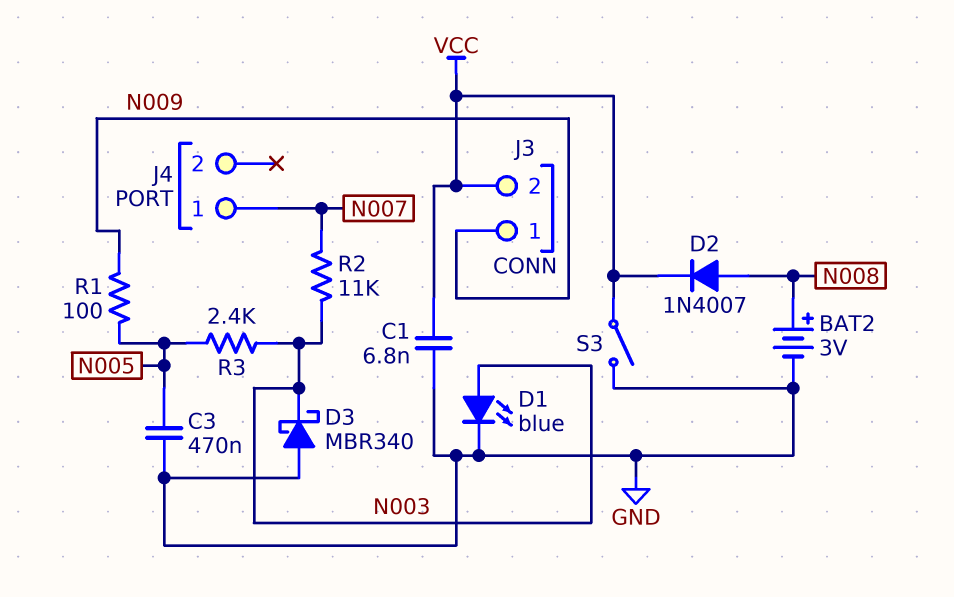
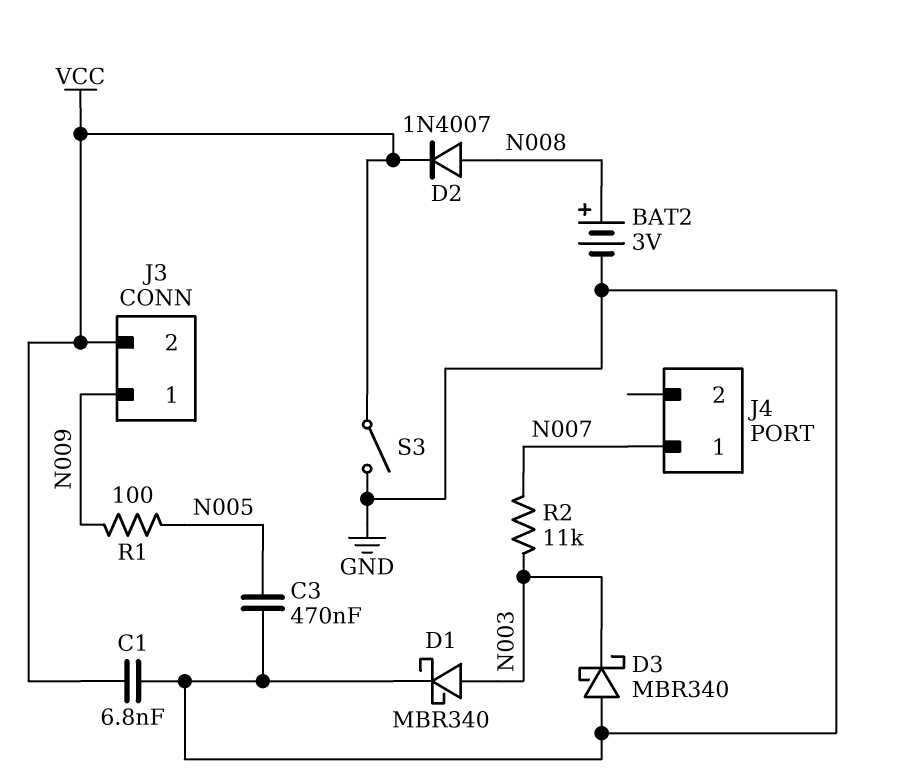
D1: LED blue (A N003, K GND) -> schottky MBR340 (A N003, K GND)
R3: 2.4k (N003, N005) -> none

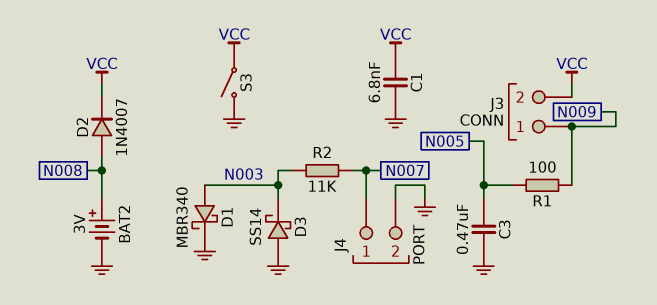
D3: schottky MBR340 (A GND, K N003) -> schottky SS14 (A GND, K N003)
J4 pin 2: none -> GND

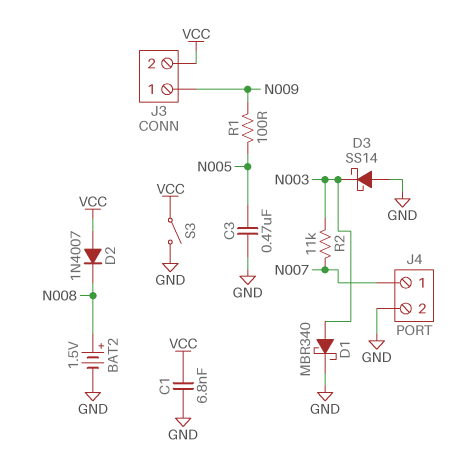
BAT2: 3V (plus N008, minus GND) -> 1.5V (plus N008, minus GND)
D2: diode 1N4007 (A N008, K VCC) -> diode 1N4007 (A VCC, K N008)

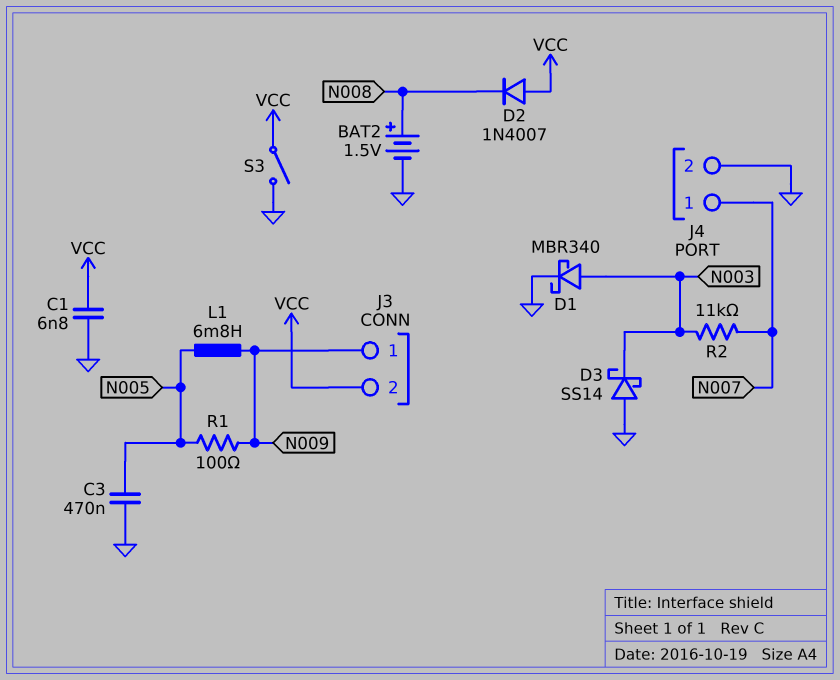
L1: none -> 6.8mH (N005, N009)

